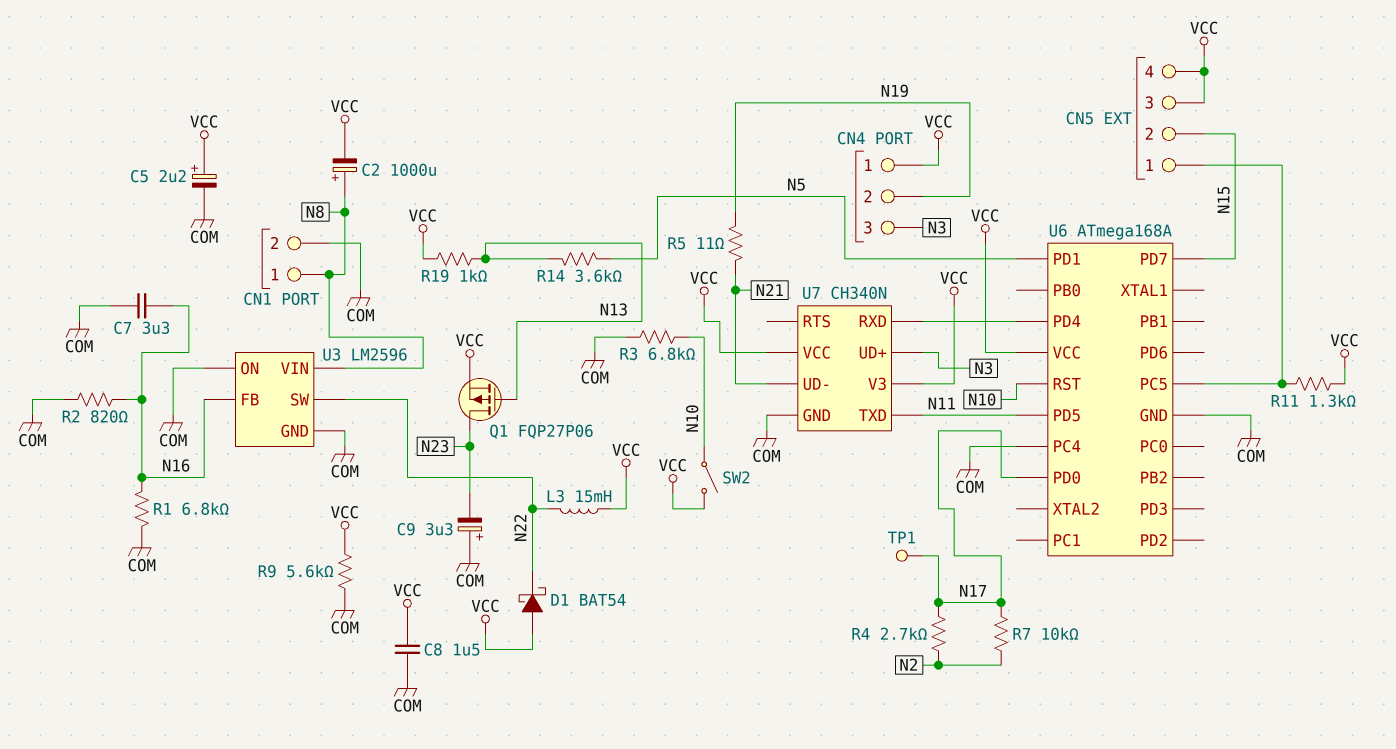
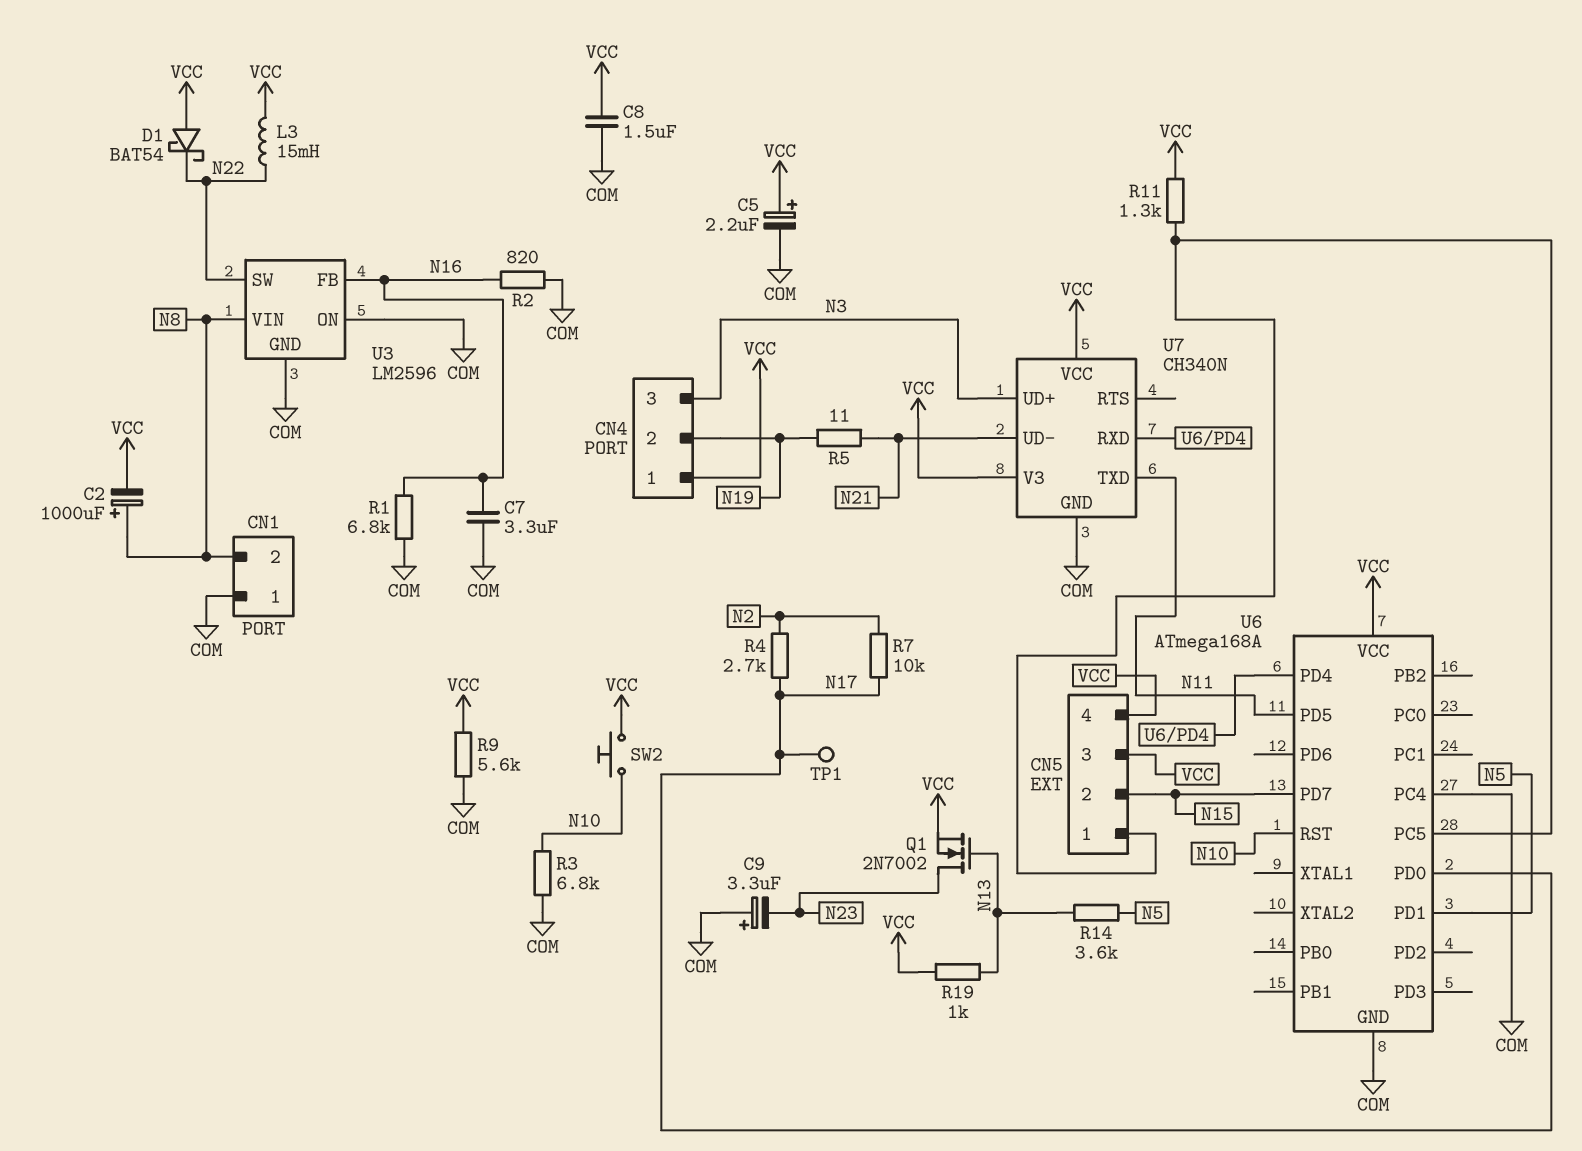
CN1 pin 1: N8 -> COM
CN1 pin 2: COM -> N8
Q1: PMOS FQP27P06 (G N13, D N23, S VCC) -> NMOS 2N7002 (G N13, D N23, S VCC)
SW2: switch (N10, VCC) -> button (N10, VCC)

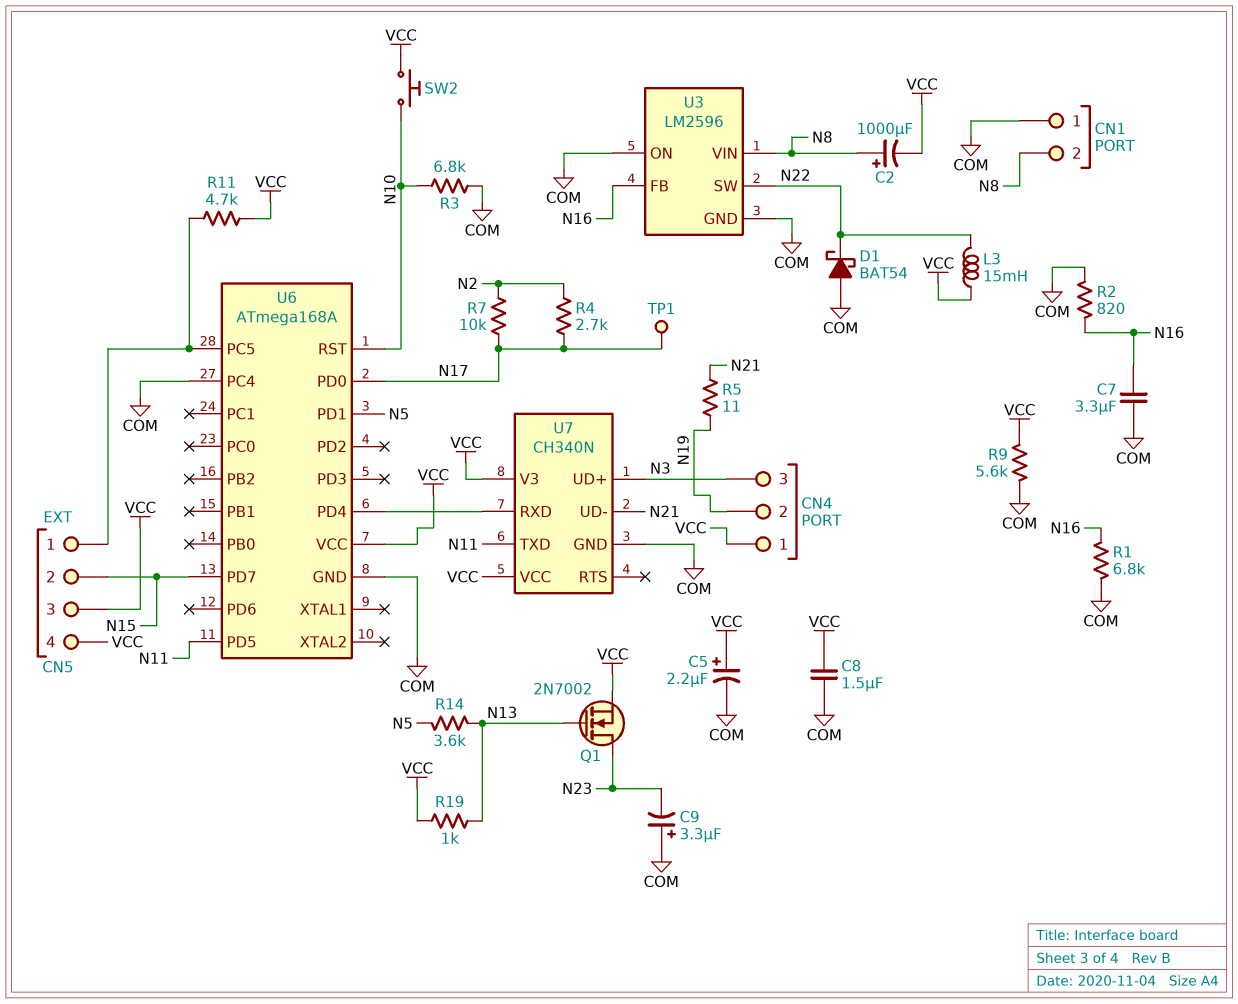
D1: schottky BAT54 (A VCC, K N22) -> schottky BAT54 (A COM, K N22)
R11: 1.3k (CN5/1, VCC) -> 4.7k (CN5/1, VCC)

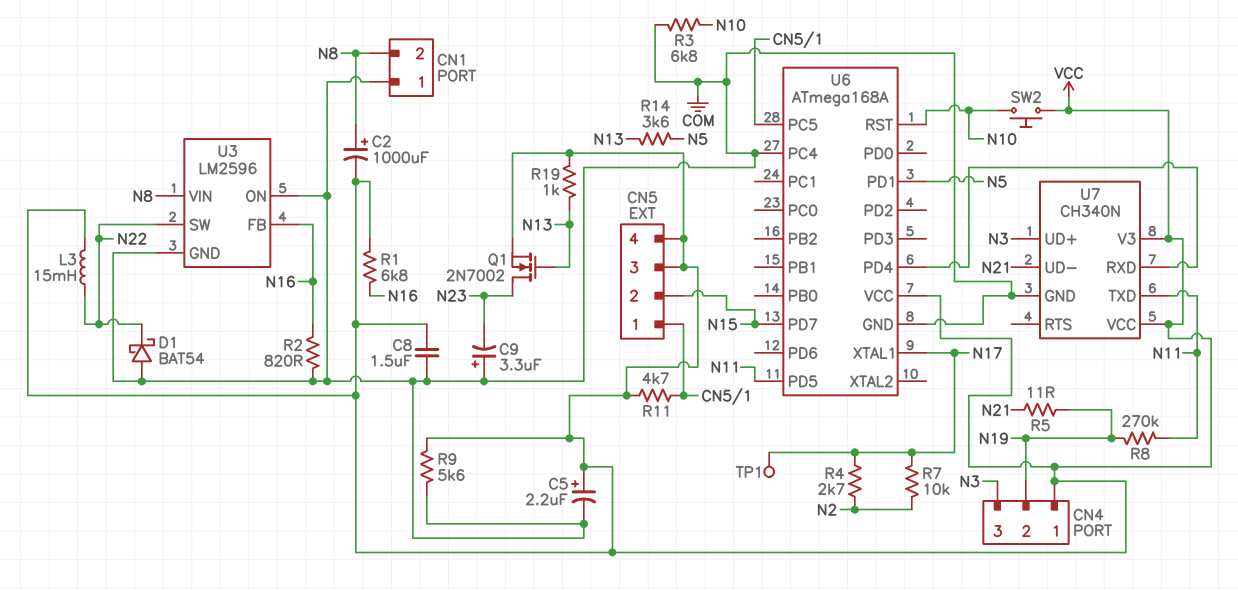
C7: 3.3uF (COM, N16) -> none
R1: 6.8k (COM, N16) -> 6.8k (N16, VCC)
R8: none -> 270k (N11, N19)
U6 pin PD0: N17 -> none
U6 pin XTAL1: none -> N17

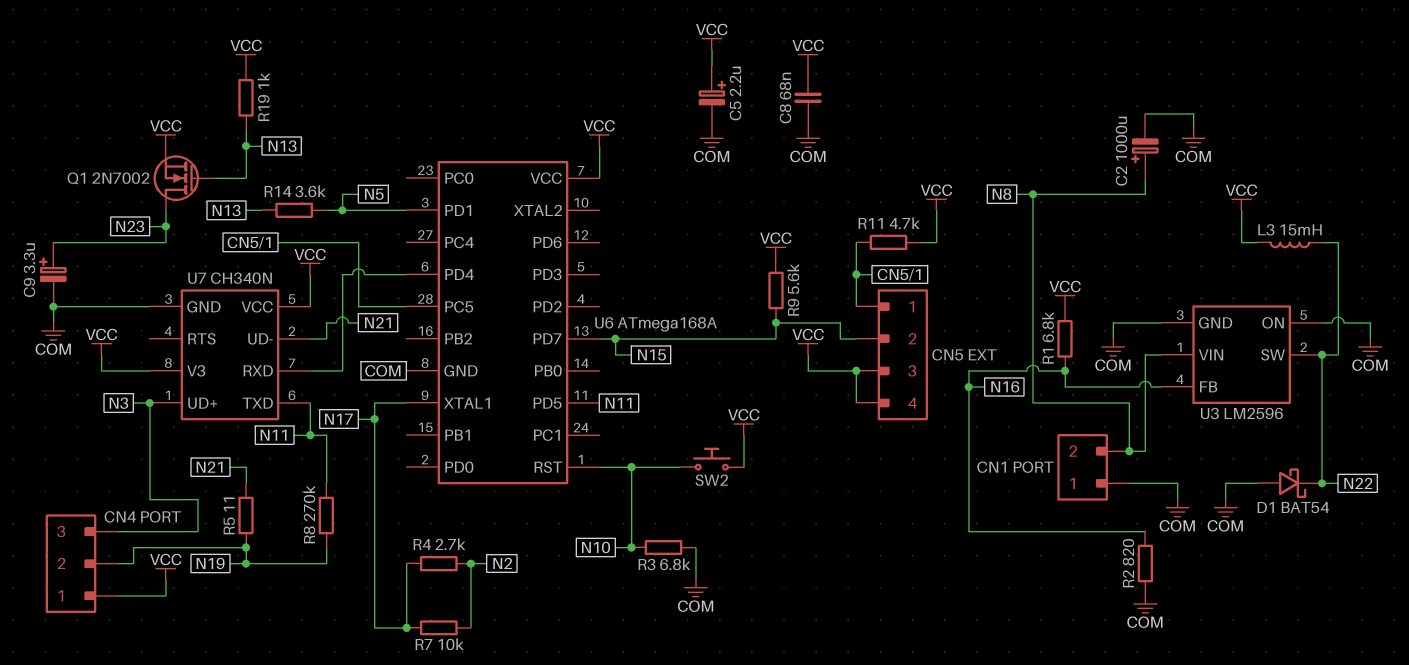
C2: 1000uF (plus N8, minus VCC) -> 1000uF (plus N8, minus COM)
C8: 1.5uF (COM, VCC) -> 68nF (COM, VCC)
C9: 3.3uF (plus COM, minus N23) -> 3.3uF (plus N23, minus COM)
R9: 5.6k (COM, VCC) -> 5.6k (N15, VCC)
TP1: test point (N17) -> none
U6 pin PC4: COM -> none

